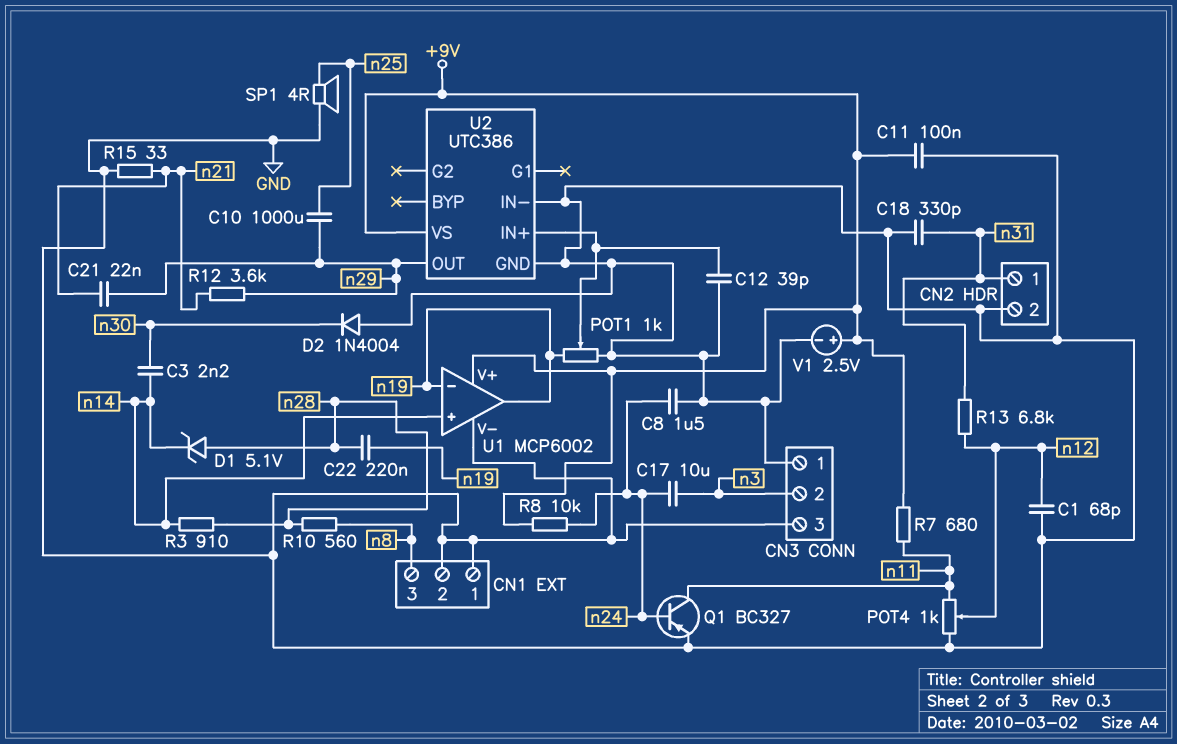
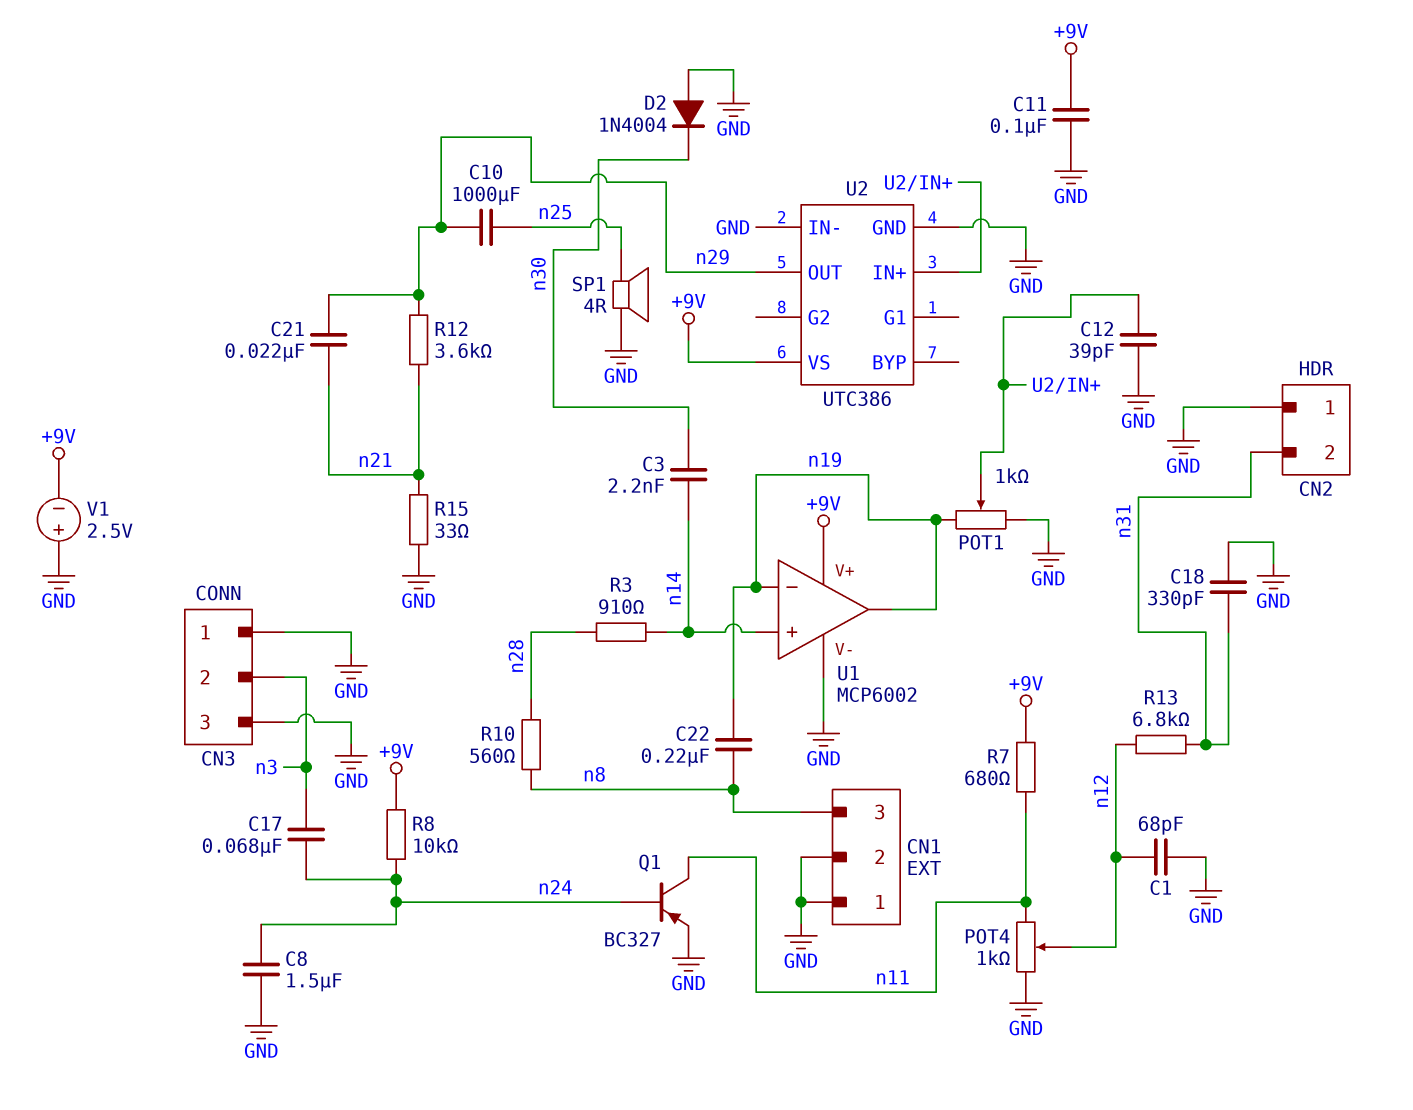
C17: 10uF (n3, n24) -> 68nF (n3, n24)
C22: 220nF (n19, n28) -> 220nF (n8, n19)
CN2 pin 1: n31 -> GND
CN2 pin 2: GND -> n31
D1: zener 5.1V (A n28, K n14) -> none
V1: 2.5V (plus +9V, minus GND) -> 2.5V (plus GND, minus +9V)

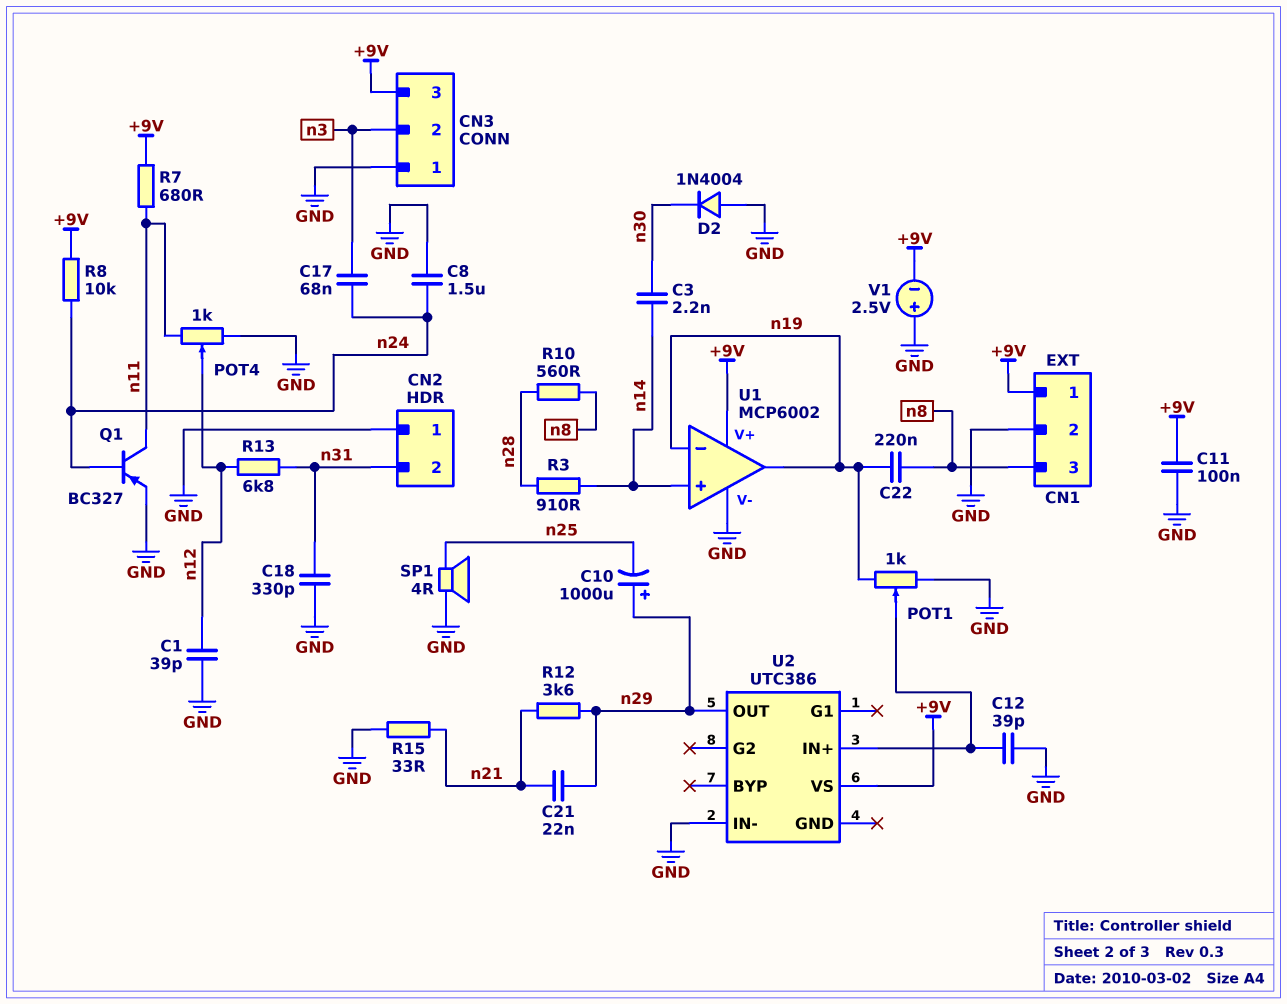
C1: 68pF (GND, n12) -> 39pF (GND, n12)
C10: 1000uF (n25, n29) -> 1000uF (plus n29, minus n25)
CN1 pin 1: GND -> +9V
CN3 pin 3: GND -> +9V
U2 pin GND: GND -> none

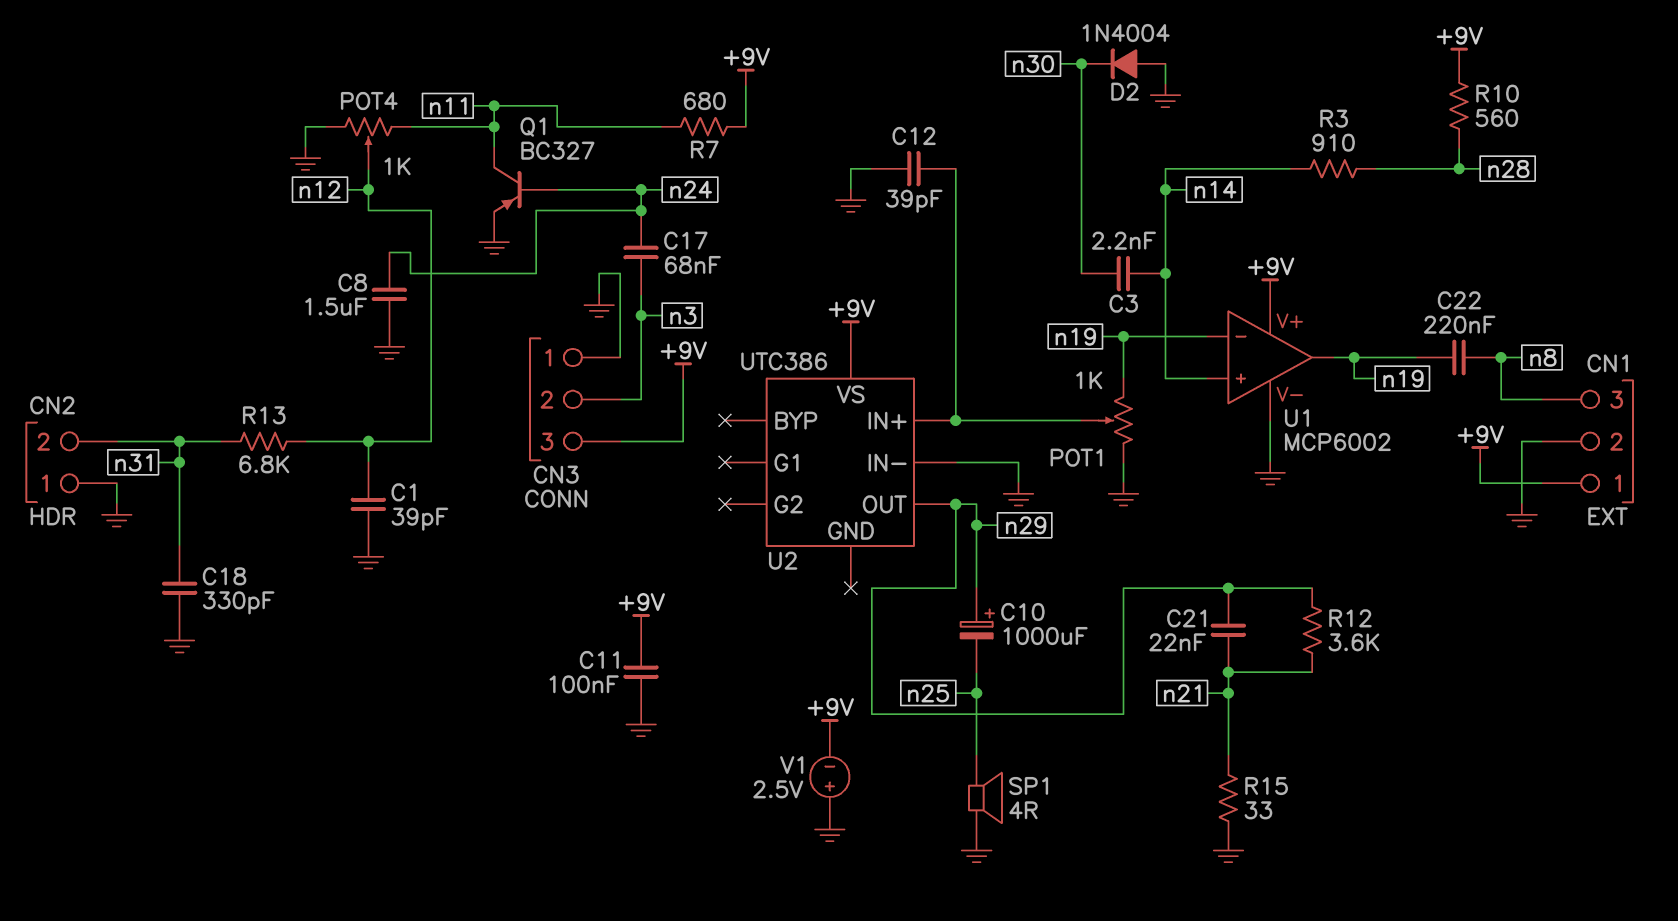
R8: 10k (+9V, n24) -> none
R10: 560 (n8, n28) -> 560 (+9V, n28)

